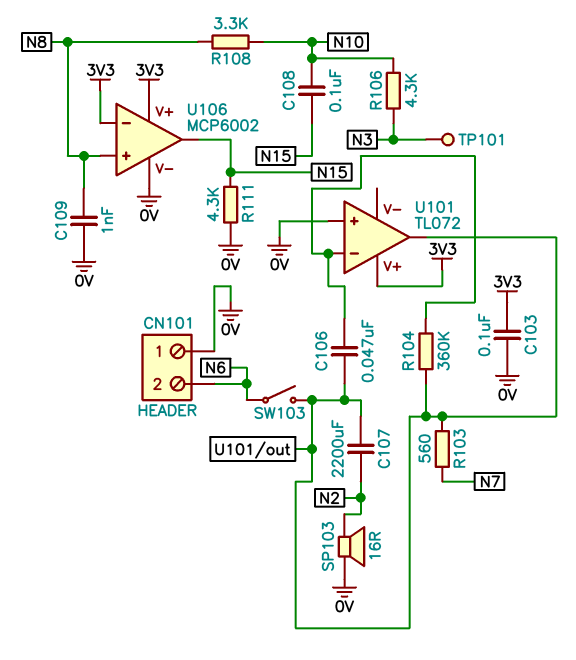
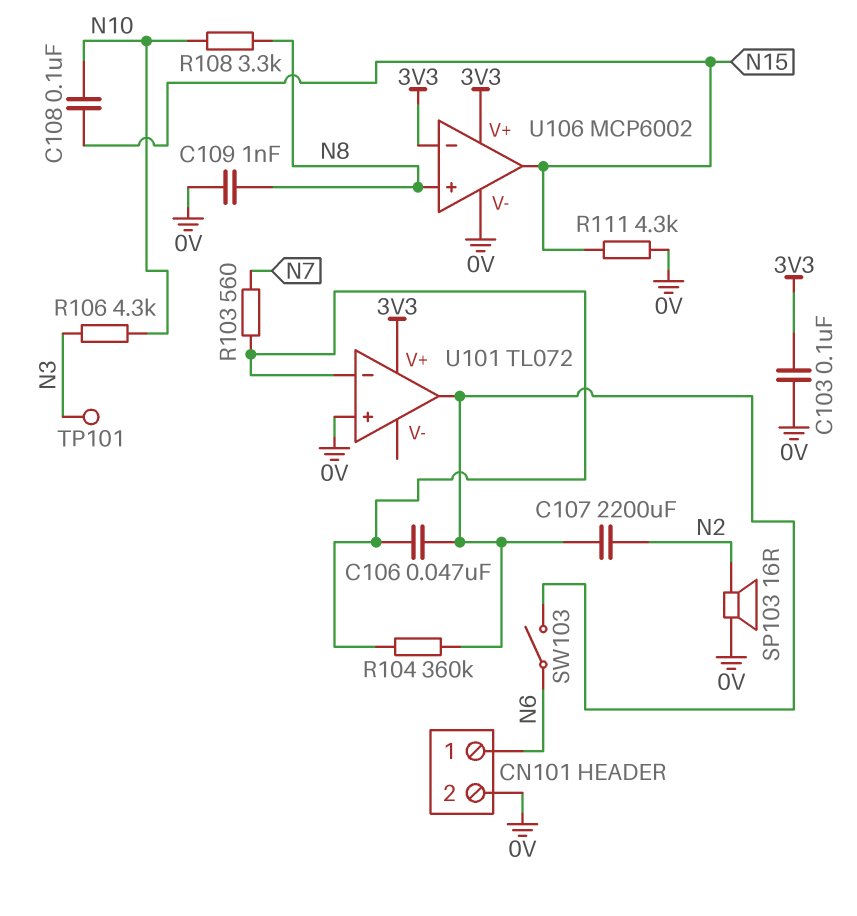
CN101 pin 1: 0V -> N6
CN101 pin 2: N6 -> 0V
R103: 560 (N7, U101/out) -> 560 (N7, U101/in-)

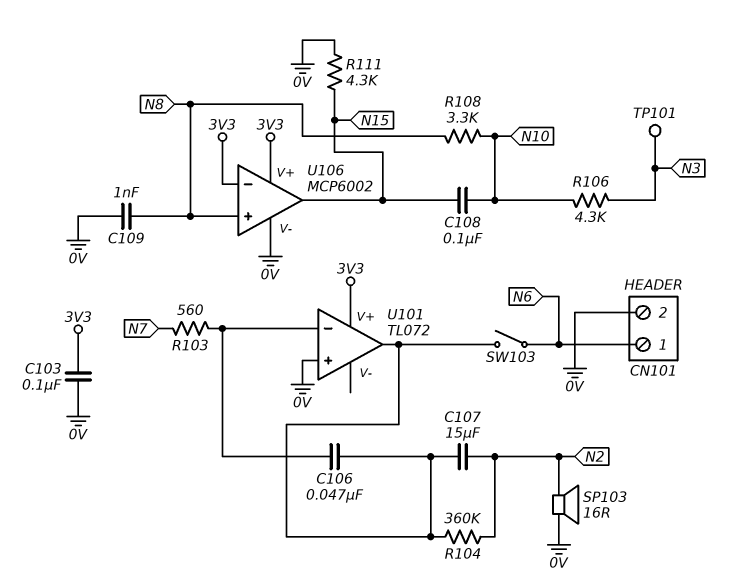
C107: 2200uF (N2, U101/out) -> 15uF (N2, U101/out)
R104: 360k (U101/in-, U101/out) -> 360k (N2, U101/out)

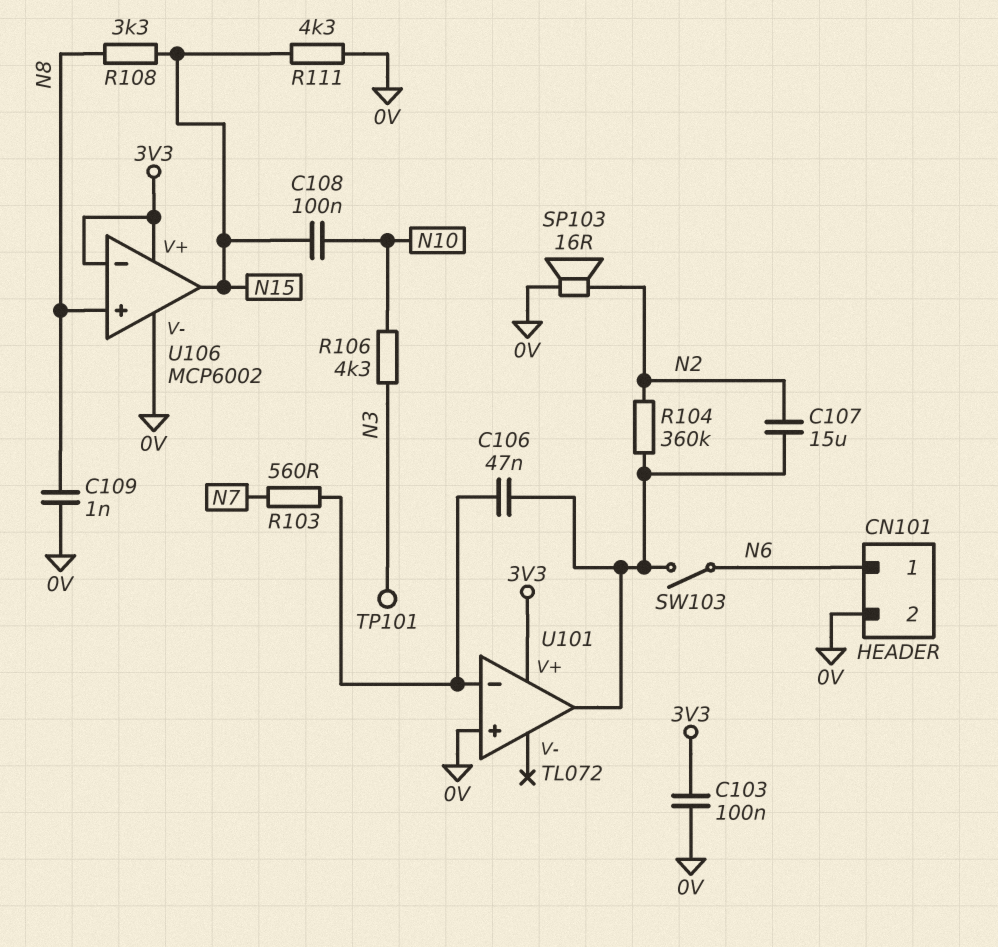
R108: 3.3k (N8, N10) -> 3.3k (N8, N15)

